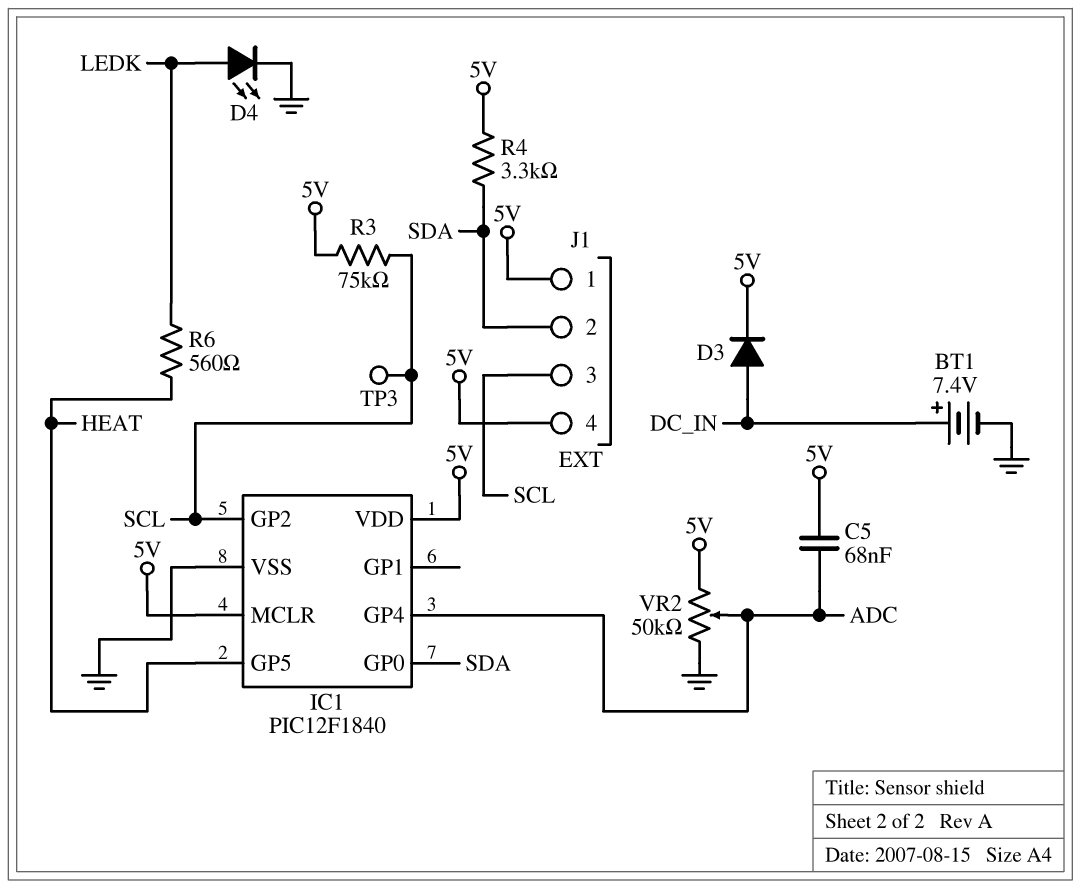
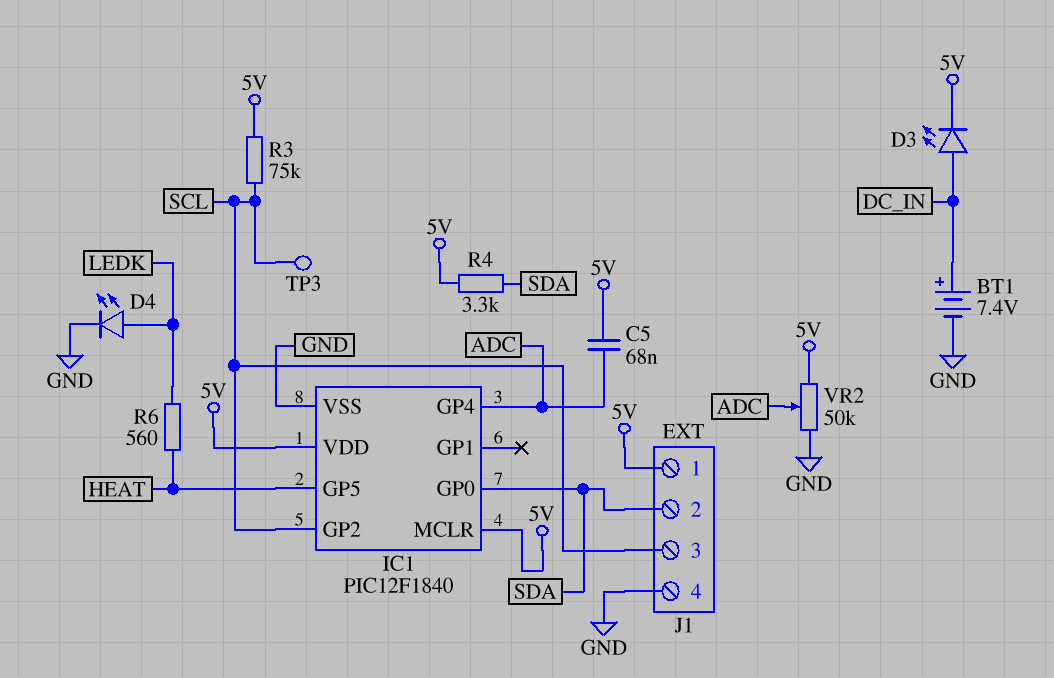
D3: diode (A DC_IN, K 5V) -> LED (A DC_IN, K 5V)
J1 pin 4: 5V -> GND

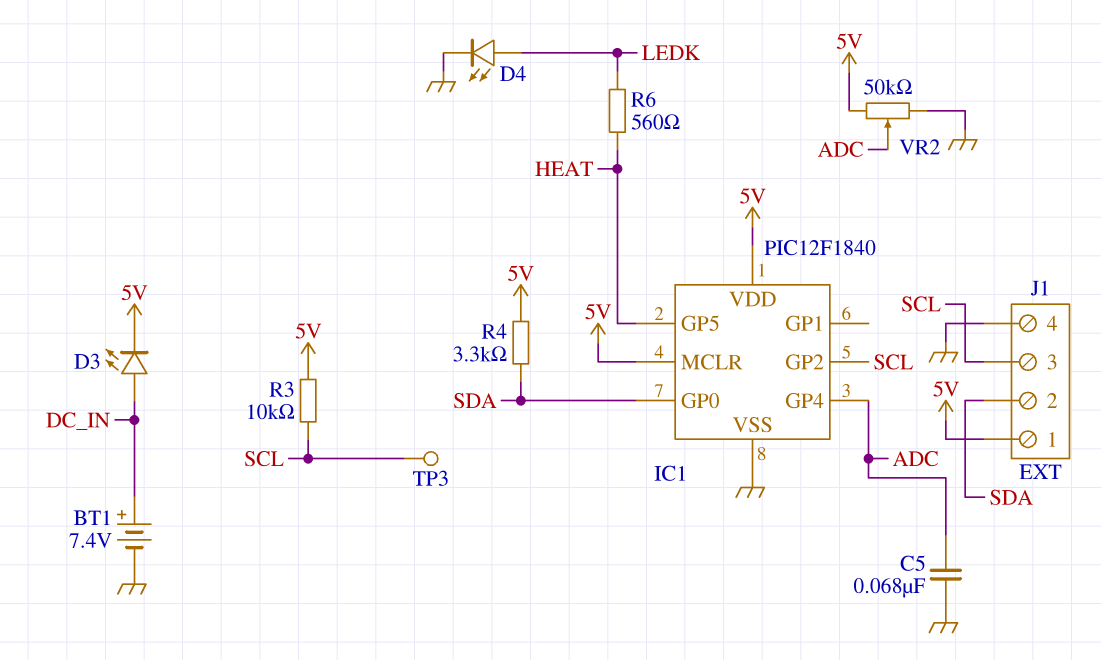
C5: 68nF (5V, ADC) -> 68nF (ADC, GND)
R3: 75k (5V, SCL) -> 10k (5V, SCL)

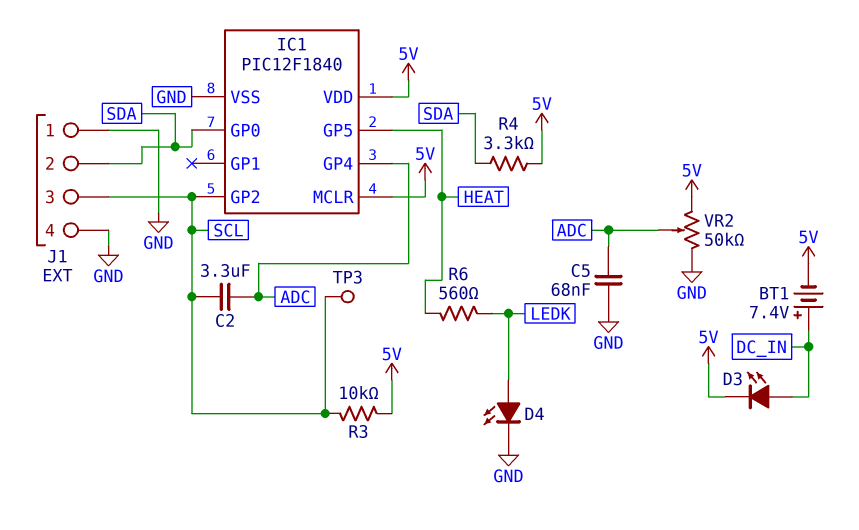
BT1: 7.4V (plus DC_IN, minus GND) -> 7.4V (plus DC_IN, minus 5V)
C2: none -> 3.3uF (ADC, SCL)
J1 pin 1: 5V -> GND

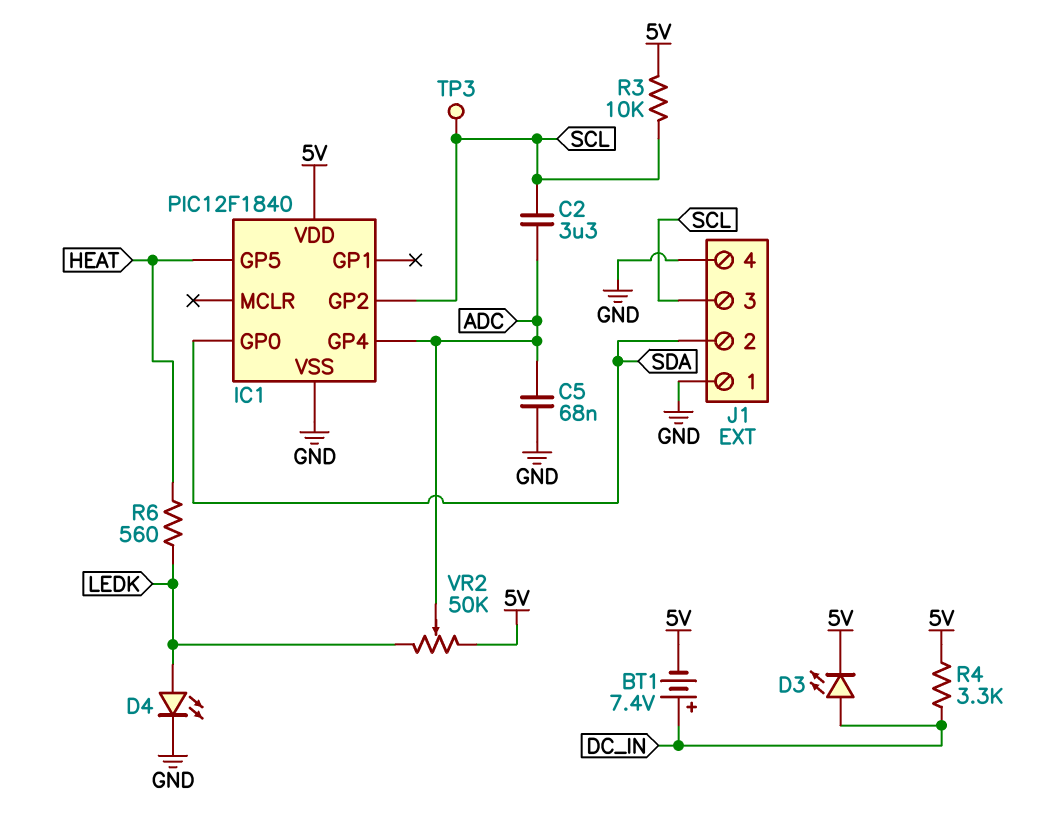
IC1 pin MCLR: 5V -> none
R4: 3.3k (5V, SDA) -> 3.3k (5V, DC_IN)
VR2: 50k (5V, GND, wiper ADC) -> 50k (5V, LEDK, wiper ADC)

